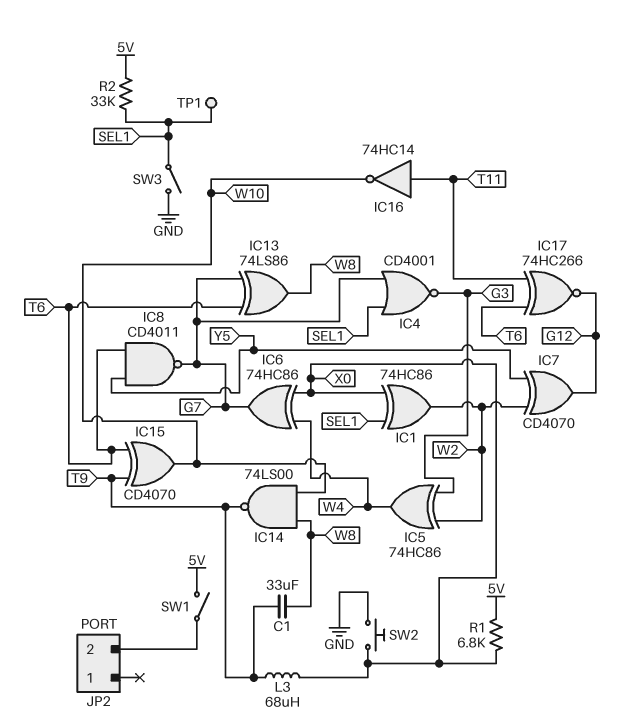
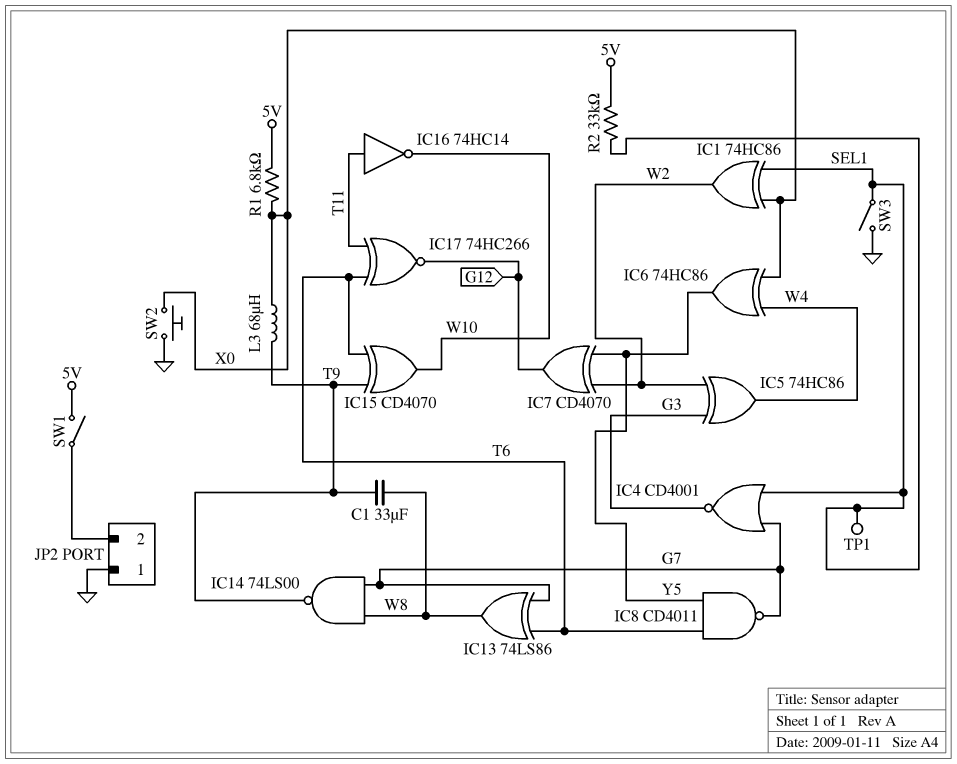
IC6: XOR 74HC86 (in W4, in X0, out G7) -> XOR 74HC86 (in W4, in X0, out Y5)
IC14: NAND 74LS00 (in W8, in W10, out T9) -> NAND 74LS00 (in G7, in W8, out T9)
JP2 pin 1: none -> GND

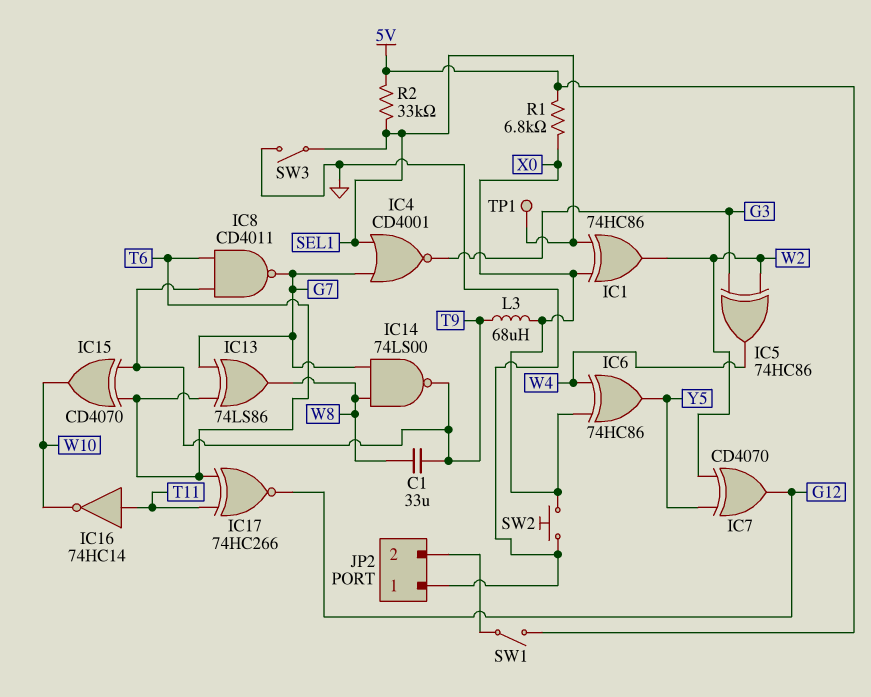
IC8: NAND CD4011 (in T6, in Y5, out G7) -> NAND CD4011 (in T6, in T9, out G7)

